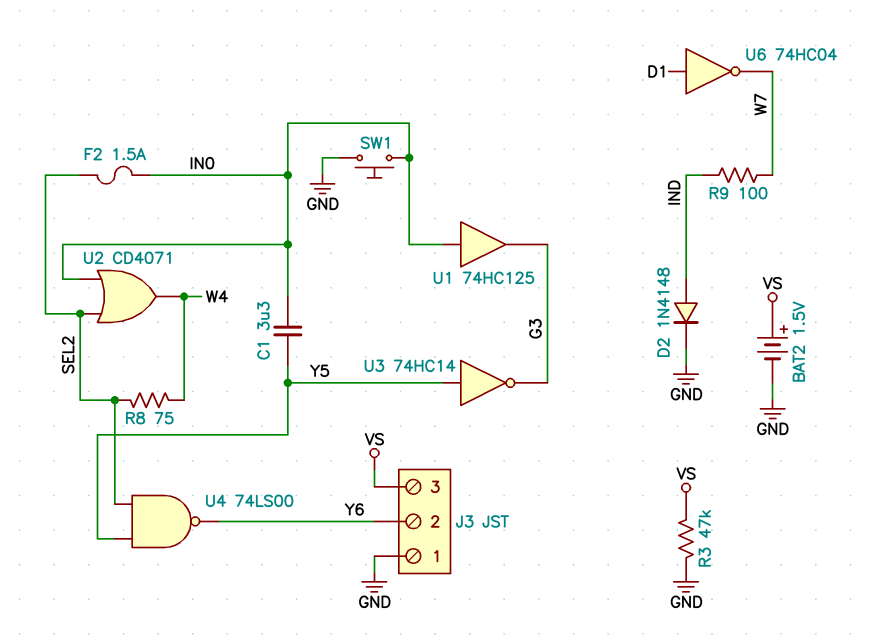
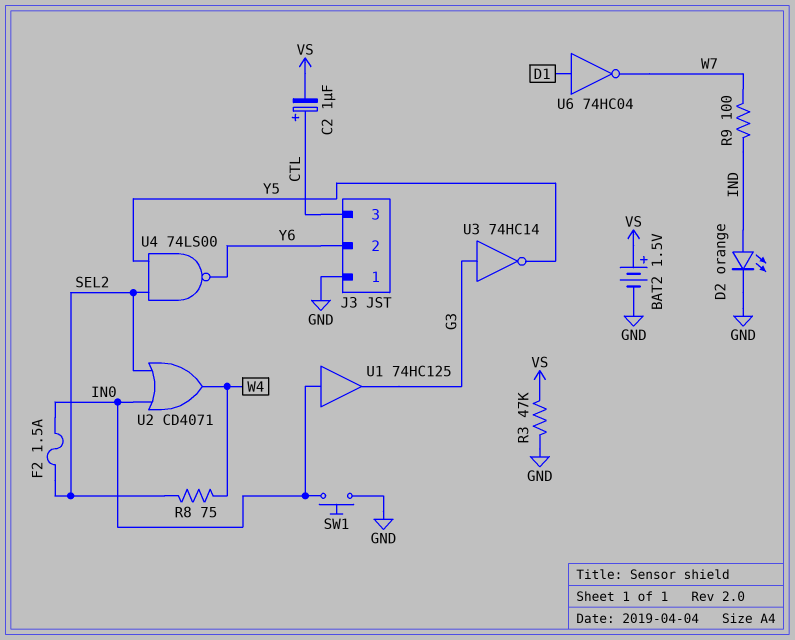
C1: 3.3uF (IN0, Y5) -> none
C2: none -> 1uF (plus CTL, minus VS)
D2: diode 1N4148 (A IND, K GND) -> LED orange (A IND, K GND)
J3 pin 3: VS -> CTL
U3: NOT 74HC14 (in Y5, out G3) -> NOT 74HC14 (in G3, out Y5)

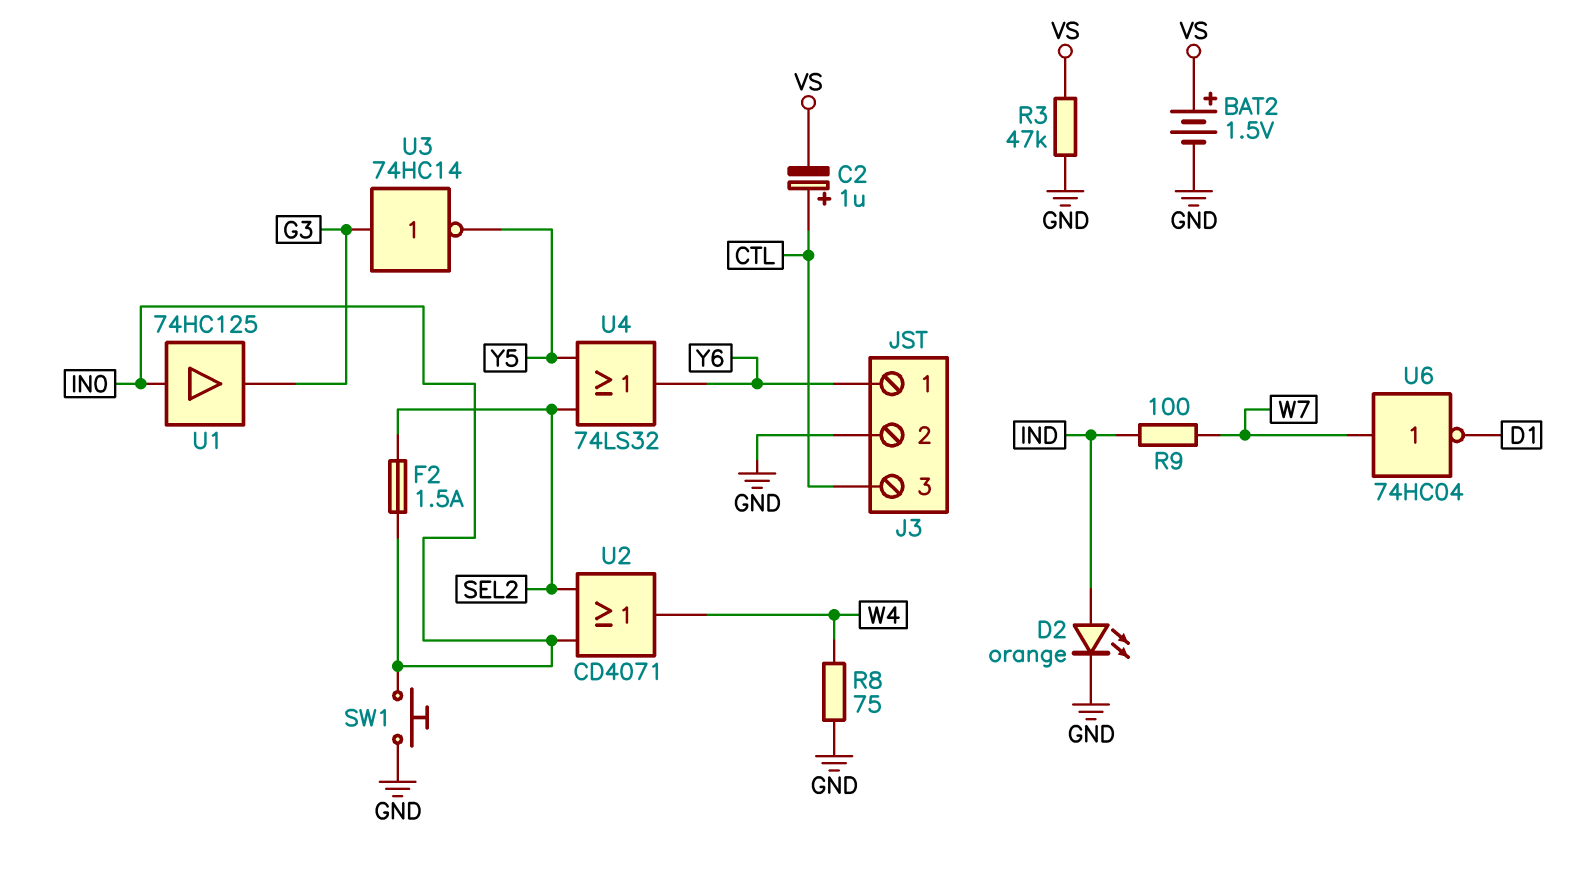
J3 pin 1: GND -> Y6
J3 pin 2: Y6 -> GND
R8: 75 (SEL2, W4) -> 75 (GND, W4)
U4: NAND 74LS00 (in SEL2, in Y5, out Y6) -> OR 74LS32 (in SEL2, in Y5, out Y6)
U6: NOT 74HC04 (in D1, out W7) -> NOT 74HC04 (in W7, out D1)

